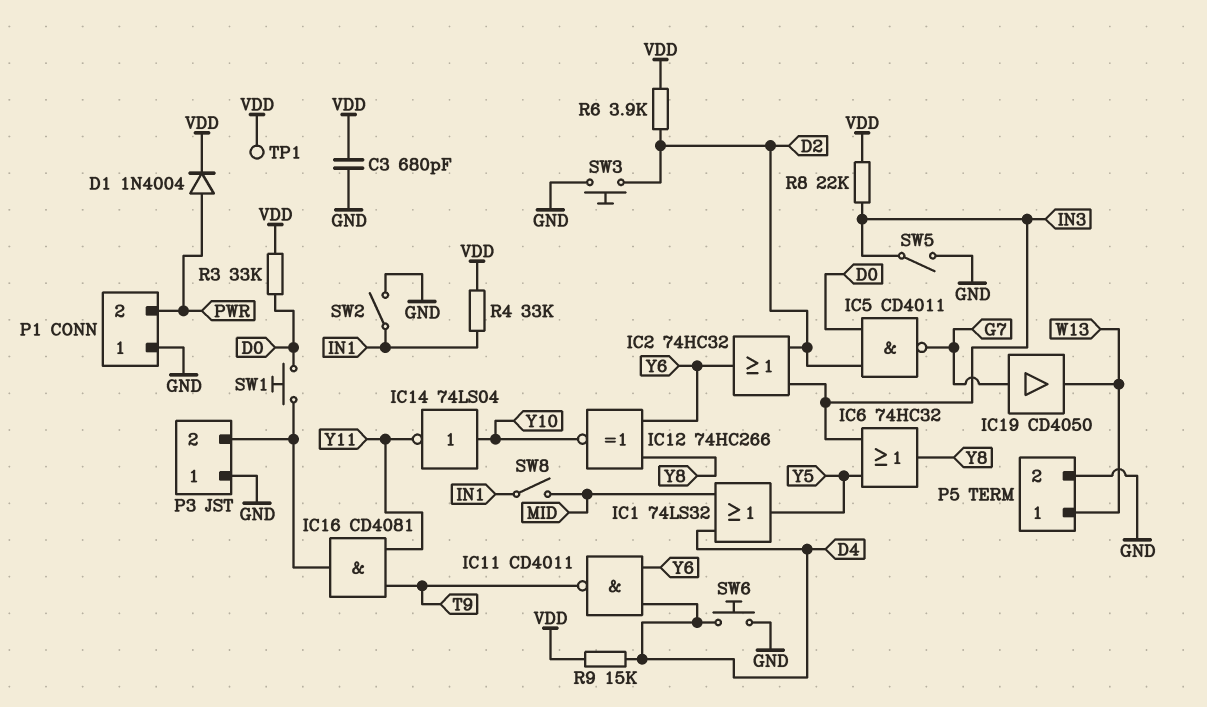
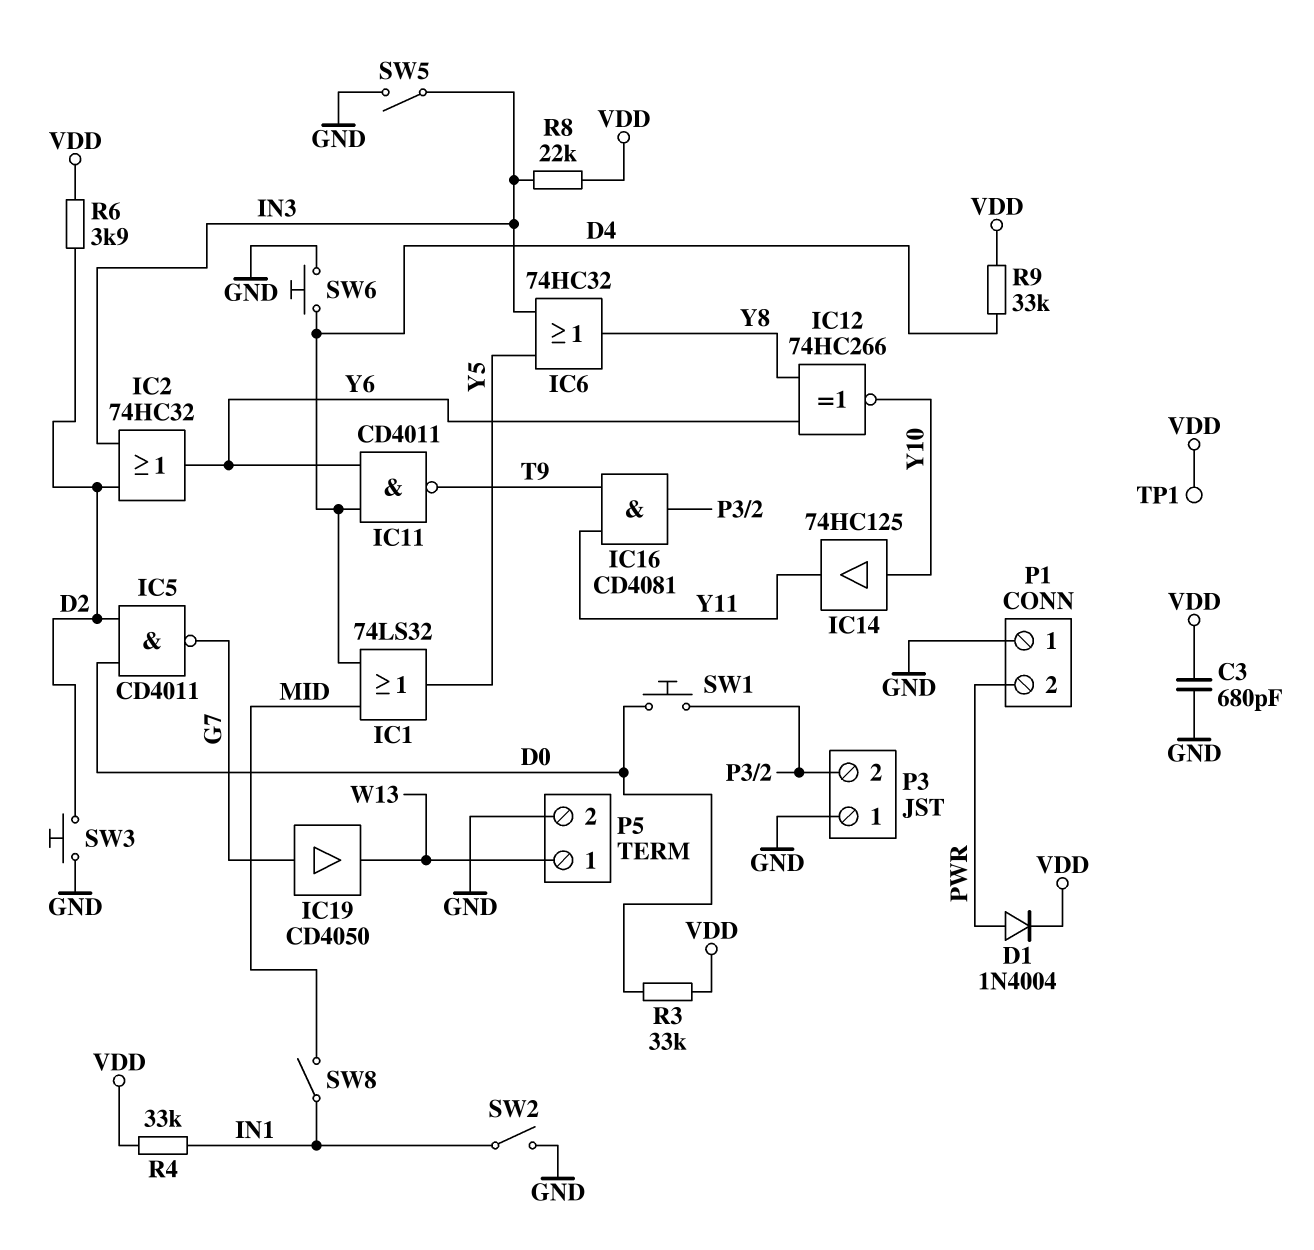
IC14: NOT 74LS04 (in Y10, out Y11) -> buffer 74HC125 (in Y10, out Y11)
R9: 15k (D4, VDD) -> 33k (D4, VDD)

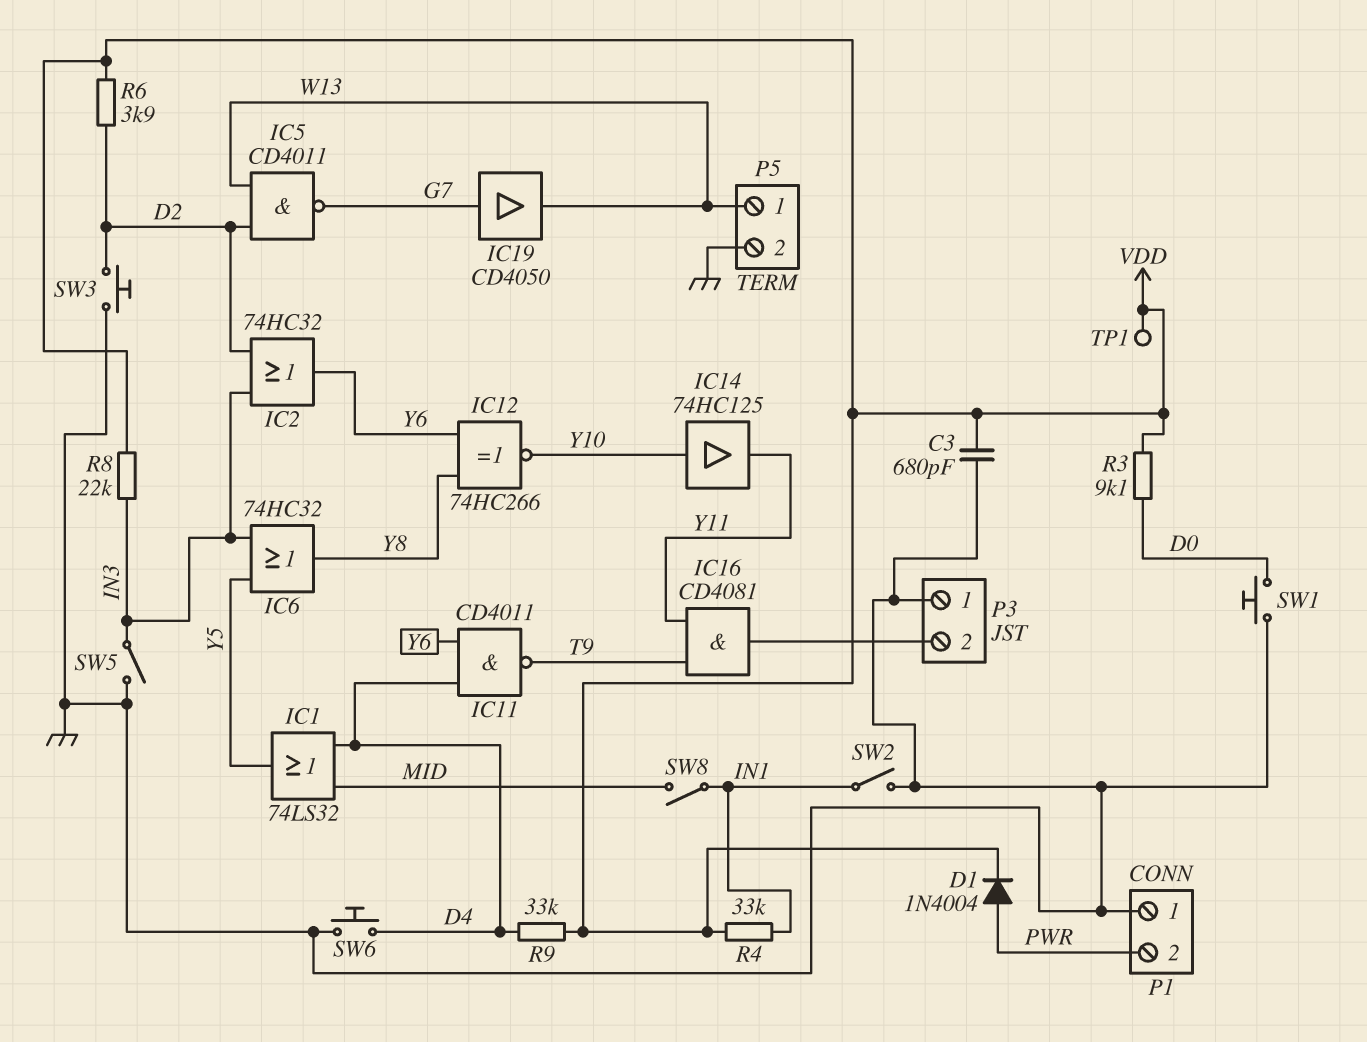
IC5: NAND CD4011 (in D0, in D2, out G7) -> NAND CD4011 (in D2, in W13, out G7)
R3: 33k (D0, VDD) -> 9.1k (D0, VDD)
SW1: button (D0, P3/2) -> button (D0, GND)

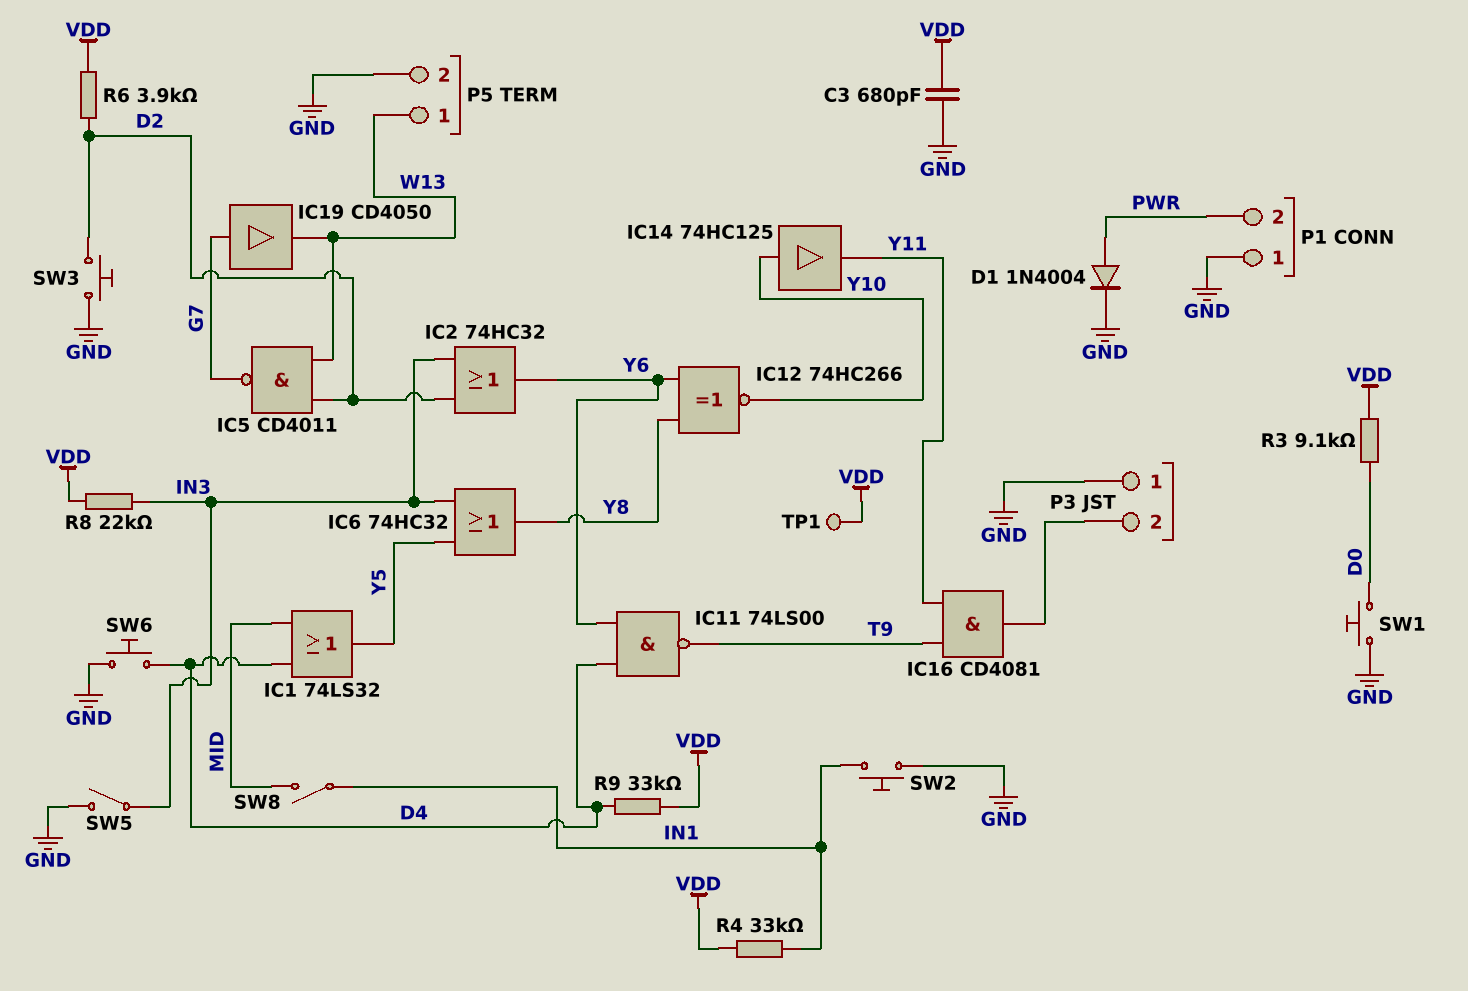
D1: diode 1N4004 (A PWR, K VDD) -> diode 1N4004 (A PWR, K GND)
IC11: NAND CD4011 (in D4, in Y6, out T9) -> NAND 74LS00 (in D4, in Y6, out T9)
SW2: switch (GND, IN1) -> button (GND, IN1)

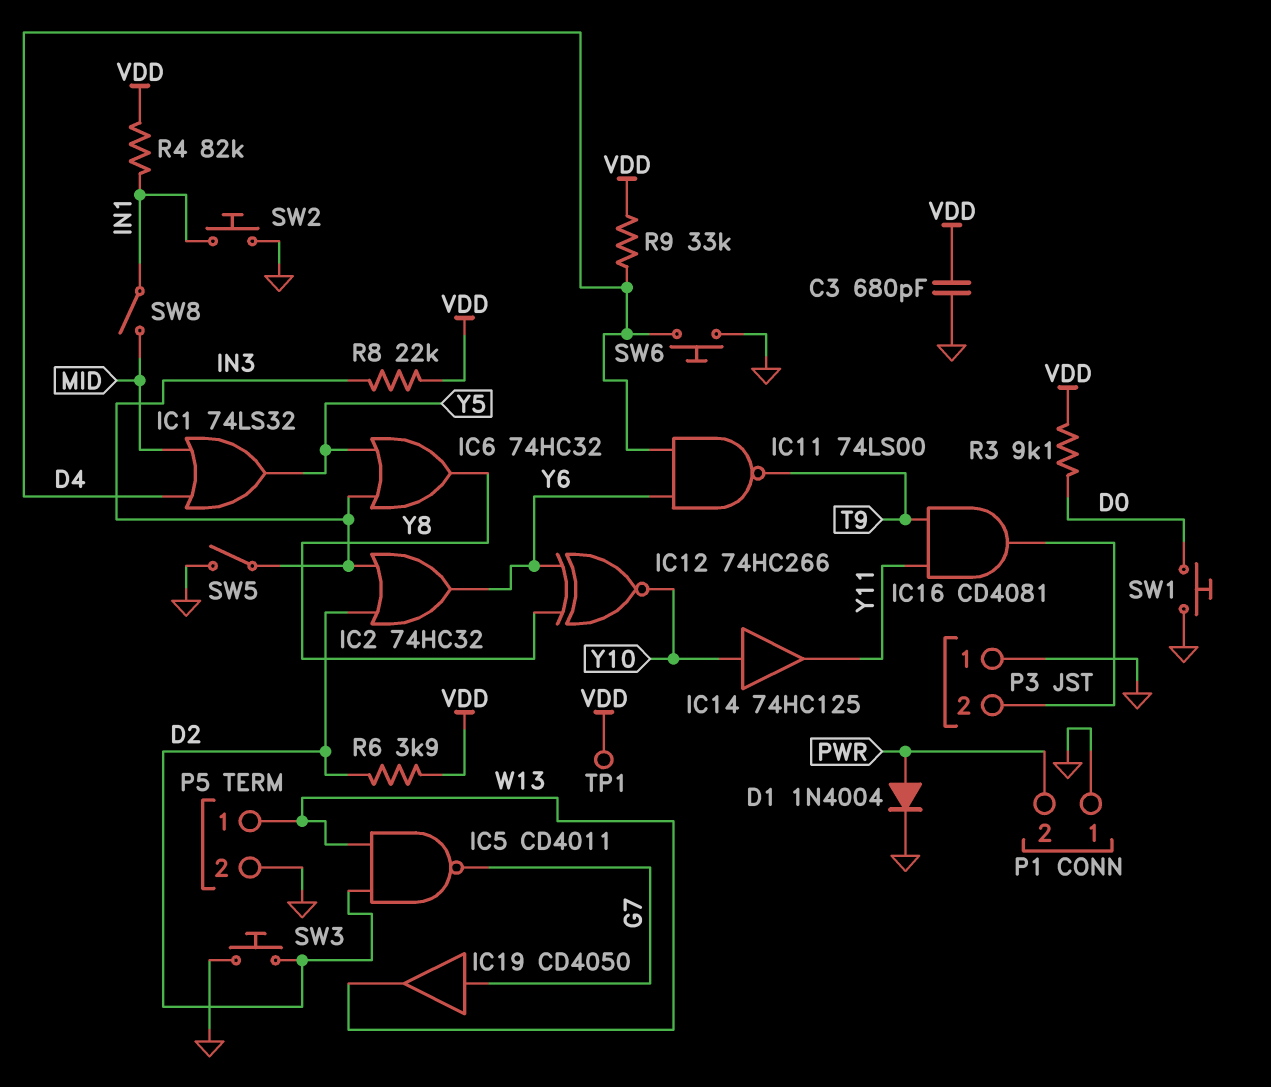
R4: 33k (IN1, VDD) -> 82k (IN1, VDD)

